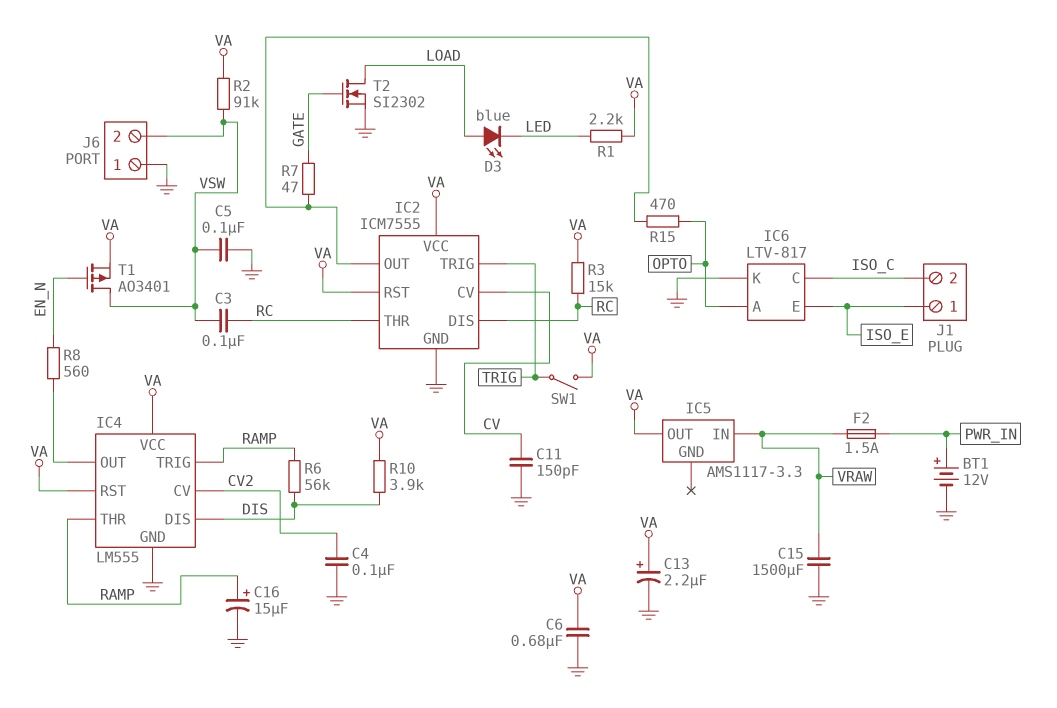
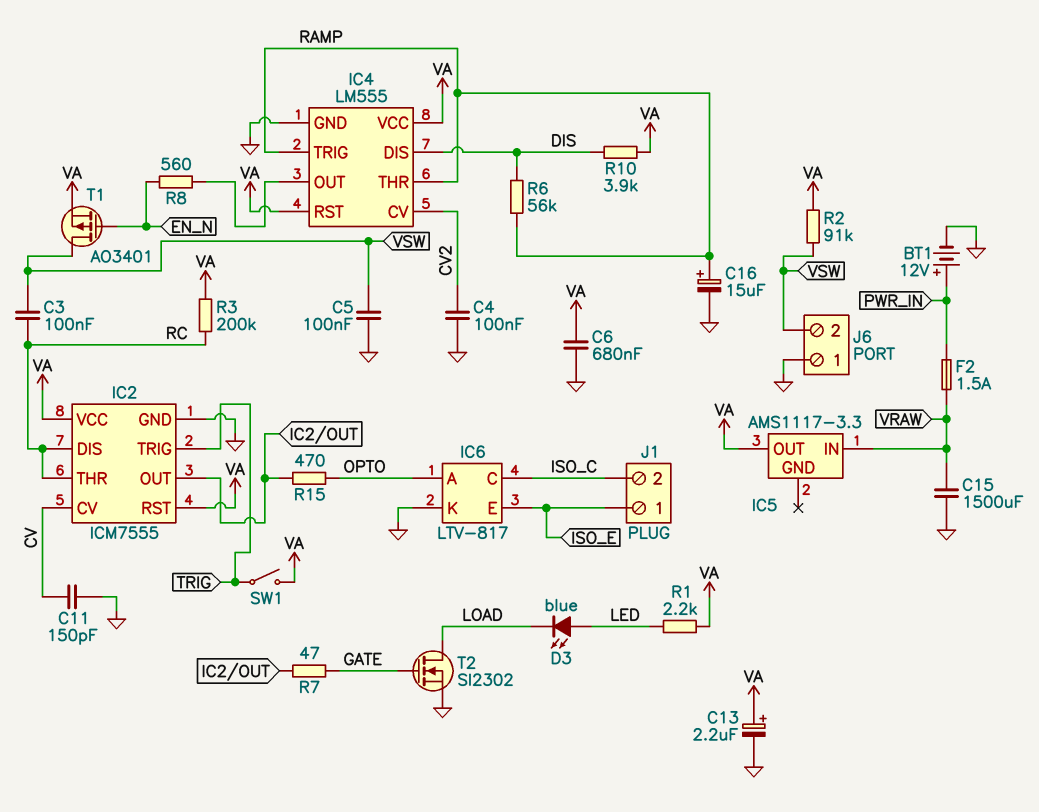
D3: LED blue (A LOAD, K LED) -> LED blue (A LED, K LOAD)
R3: 15k (RC, VA) -> 200k (RC, VA)

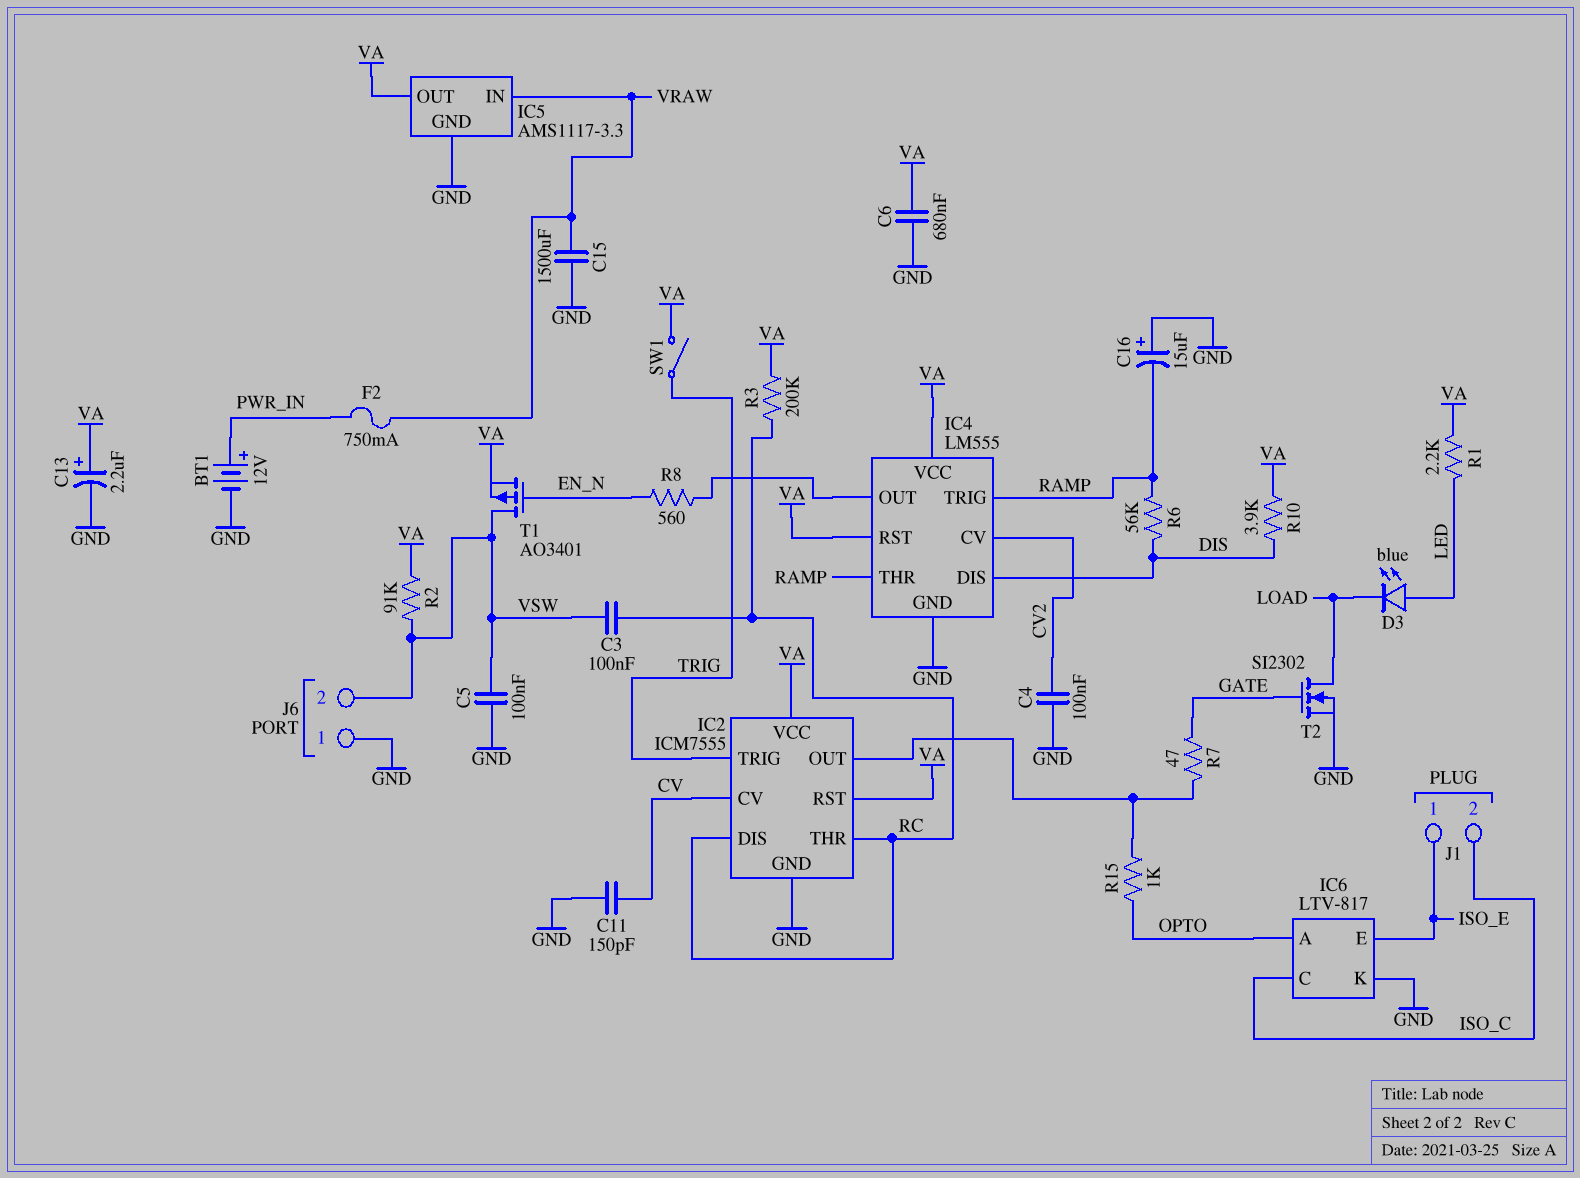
C16: 15uF (plus RAMP, minus GND) -> 15uF (plus GND, minus RAMP)
F2: 1.5A (PWR_IN, VRAW) -> 750mA (PWR_IN, VRAW)
IC5 pin GND: none -> GND
R15: 470 (IC2/OUT, OPTO) -> 1k (IC2/OUT, OPTO)

